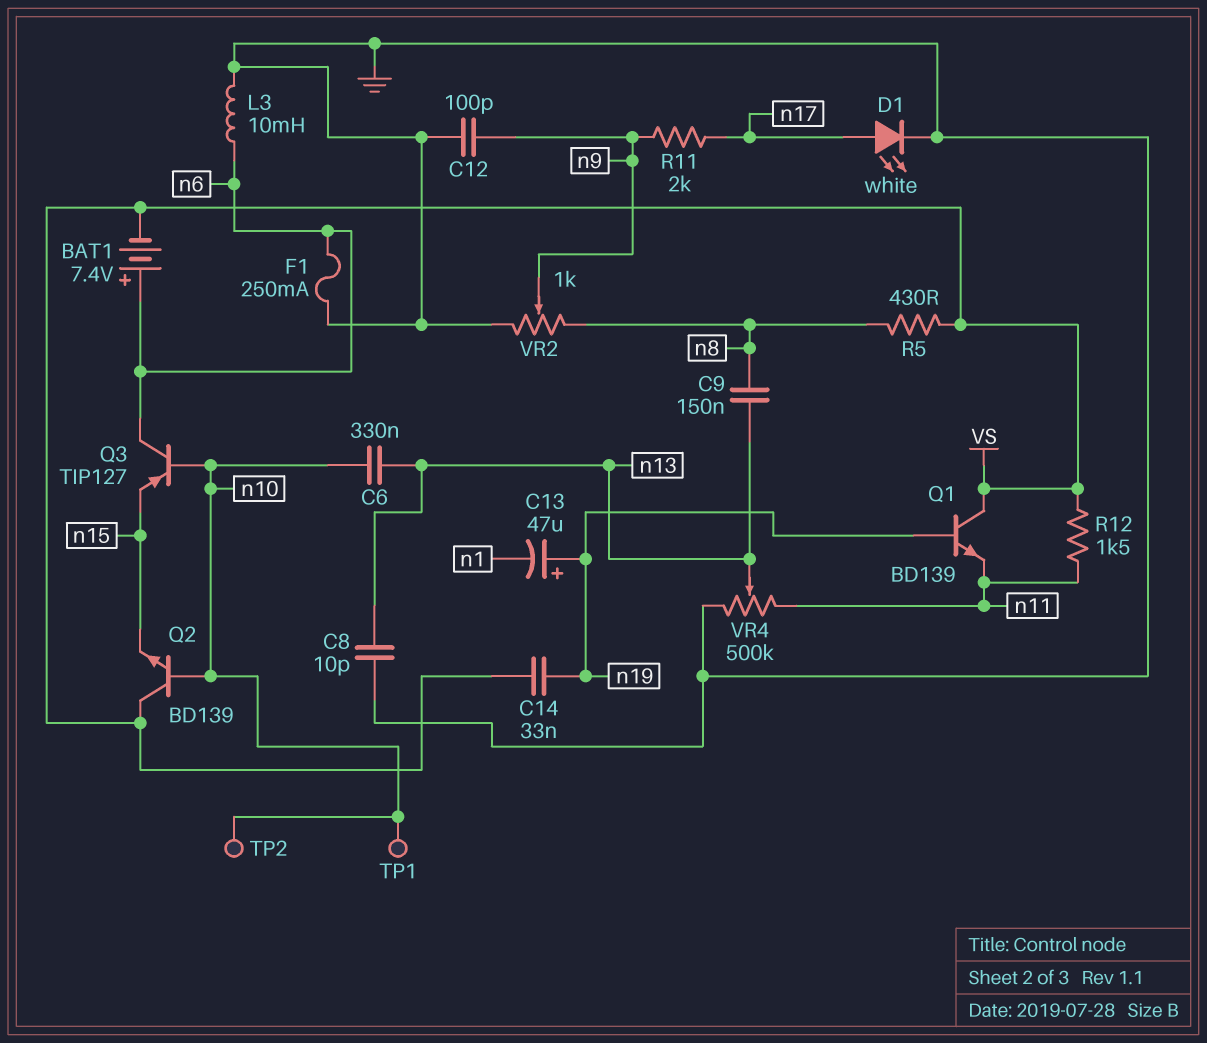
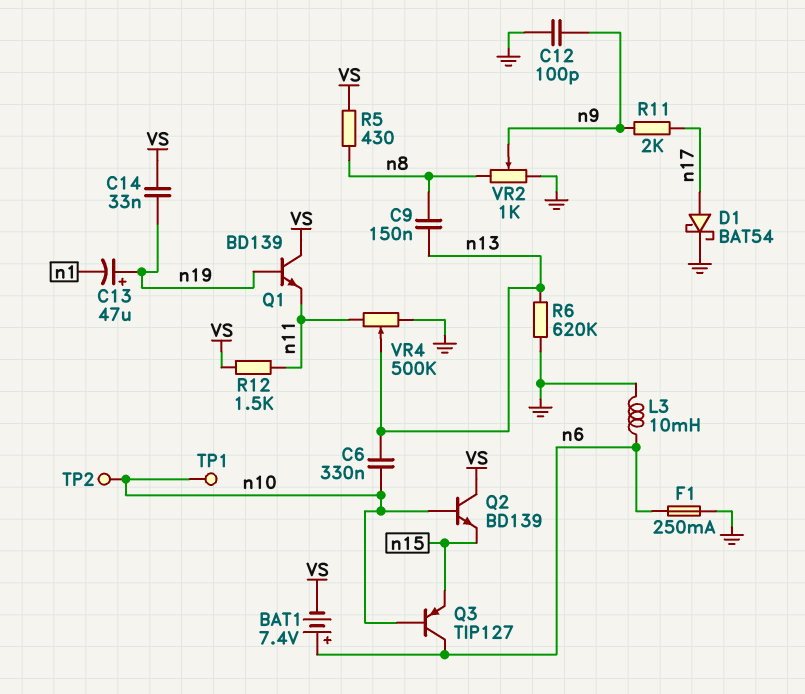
C8: 10pF (GND, n13) -> none
D1: LED white (A n17, K GND) -> schottky BAT54 (A n17, K GND)
R6: none -> 620k (GND, n13)

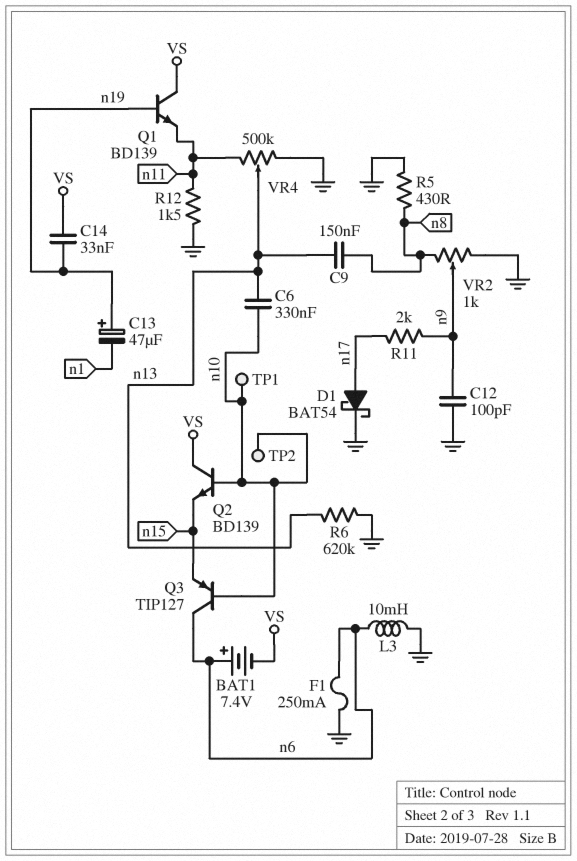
R5: 430 (VS, n8) -> 430 (GND, n8)
R12: 1.5k (VS, n11) -> 1.5k (GND, n11)

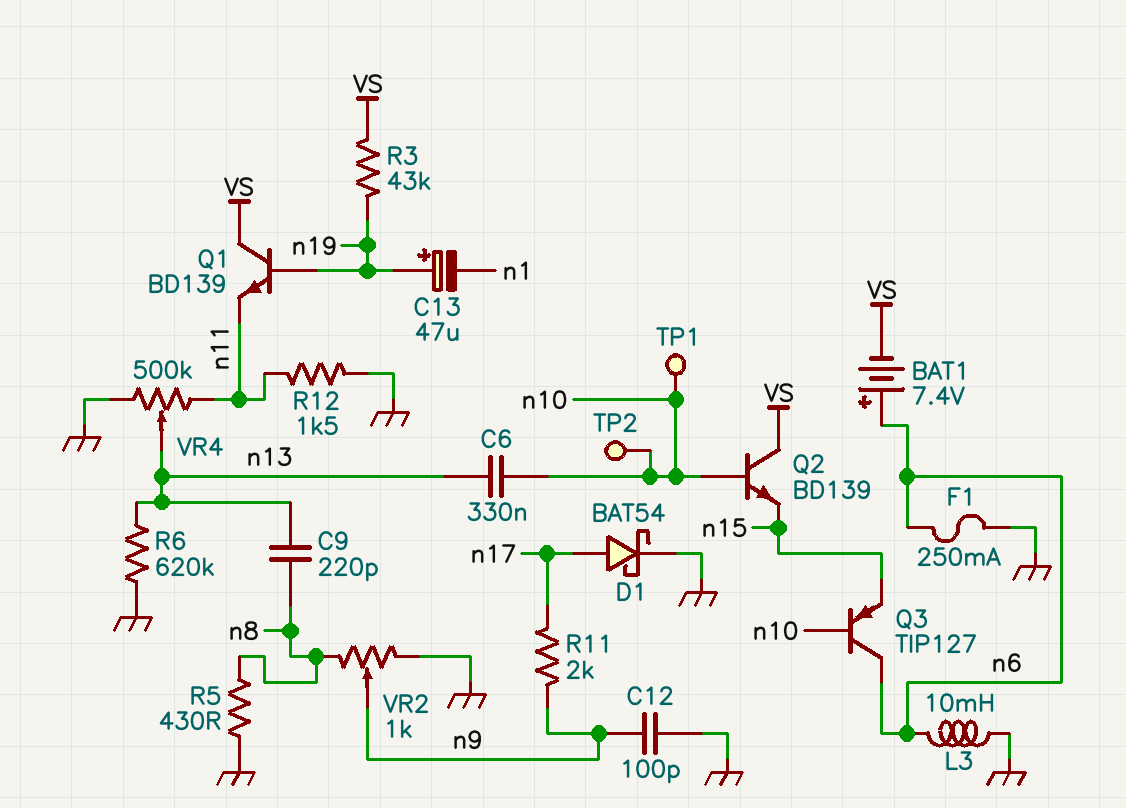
C9: 150nF (n8, n13) -> 220pF (n8, n13)
C14: 33nF (VS, n19) -> none
R3: none -> 43k (VS, n19)

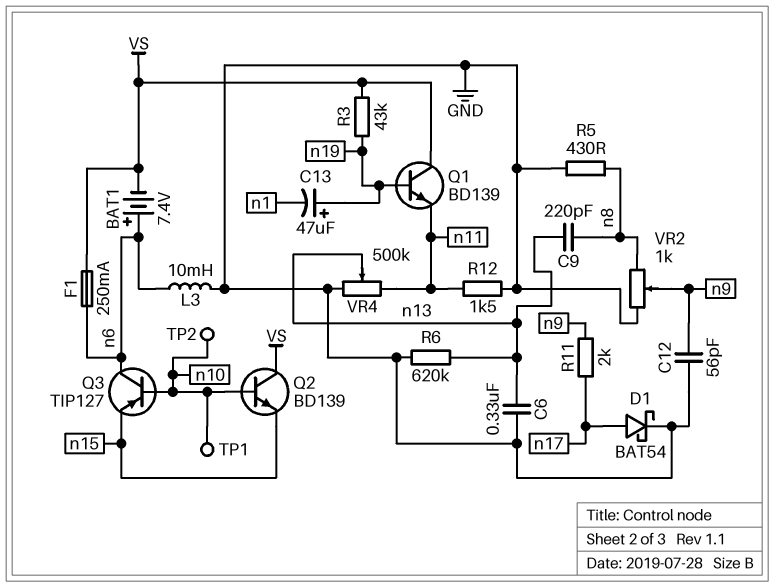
C6: 330nF (n10, n13) -> 330nF (GND, n13)
C12: 100pF (GND, n9) -> 56pF (GND, n9)
F1: 250mA (GND, n6) -> 250mA (VS, n6)

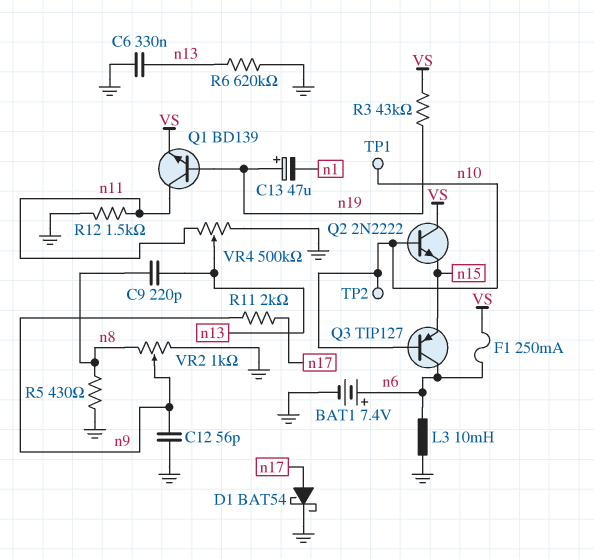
BAT1: 7.4V (plus n6, minus VS) -> 7.4V (plus n6, minus GND)
Q1: NPN BD139 (B n19, C VS, E n11) -> NPN BD139 (B n19, C n11, E VS)
Q2: NPN BD139 (B n10, C VS, E n15) -> NPN 2N2222 (B n10, C VS, E n15)

